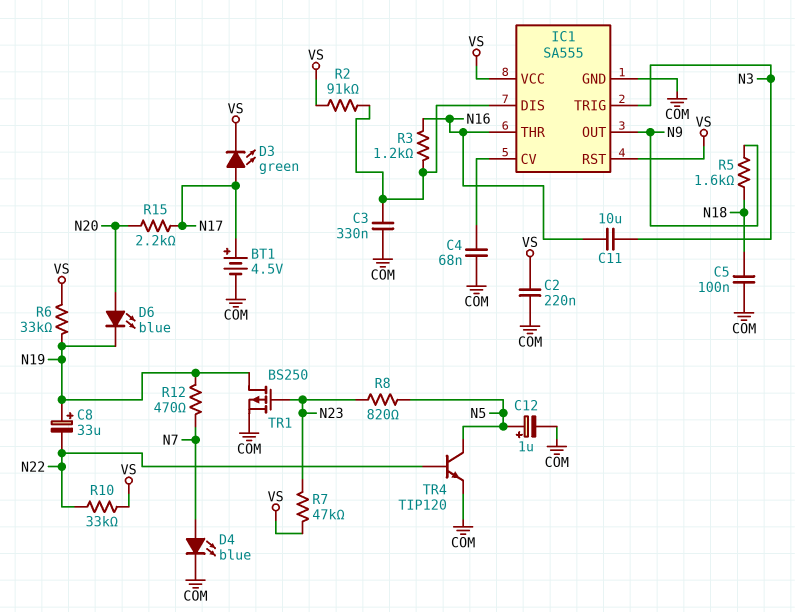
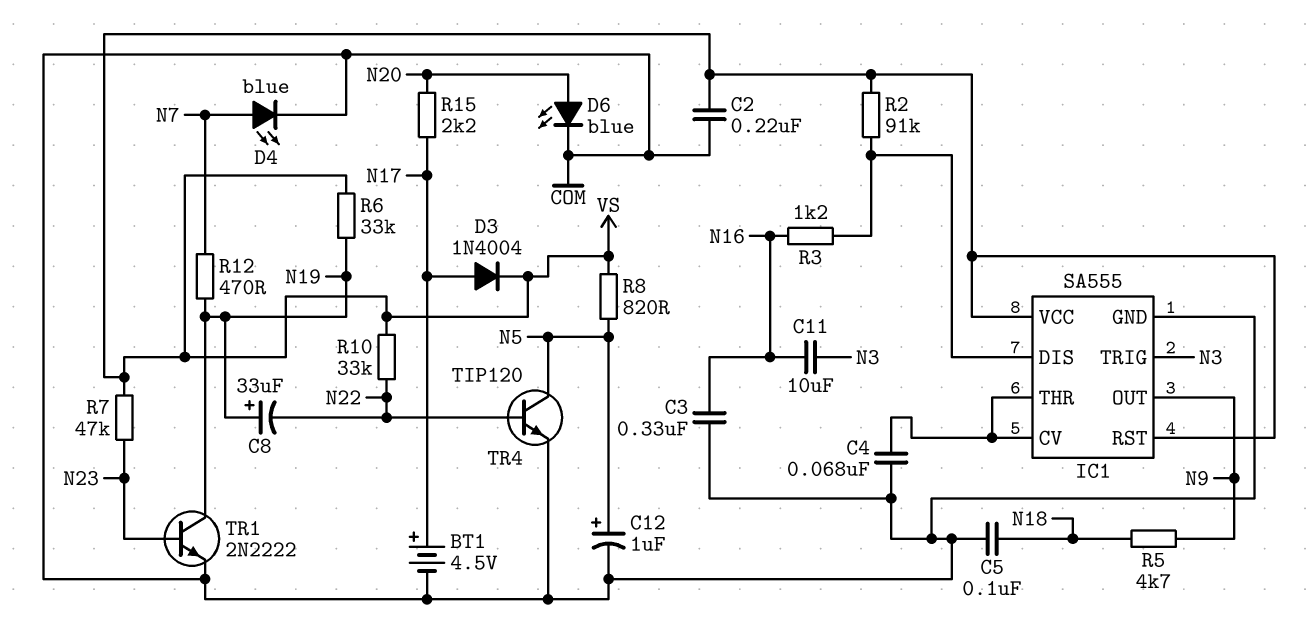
C3: 330nF (COM, IC1/DIS) -> 330nF (COM, N16)
D3: LED green (A N17, K VS) -> diode 1N4004 (A N17, K VS)
D6: LED blue (A N20, K N19) -> LED blue (A N20, K COM)
IC1 pin THR: N16 -> IC1/CV
R5: 1.6k (N9, N18) -> 4.7k (N9, N18)
R8: 820 (N5, N23) -> 820 (N5, VS)
TR1: PMOS BS250 (G N23, D N19, S COM) -> NPN 2N2222 (B N23, C N19, E COM)

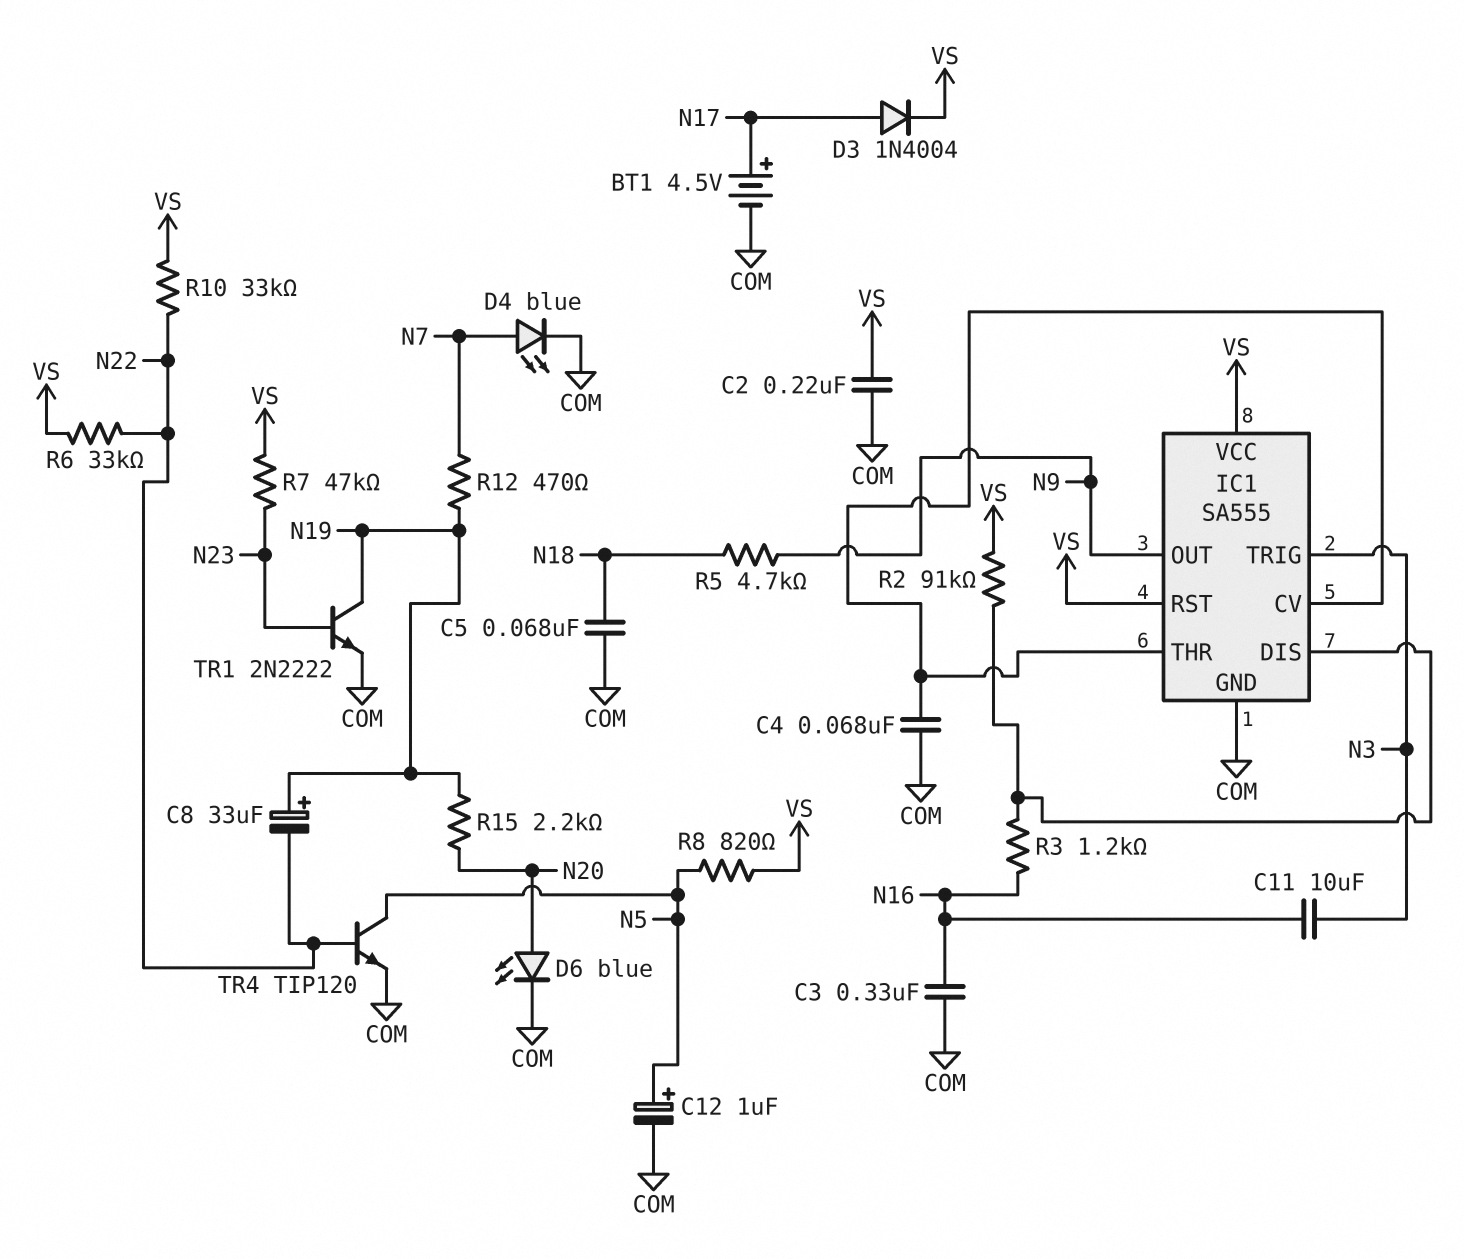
C5: 100nF (COM, N18) -> 68nF (COM, N18)
R6: 33k (N19, VS) -> 33k (N22, VS)
R15: 2.2k (N17, N20) -> 2.2k (N19, N20)

